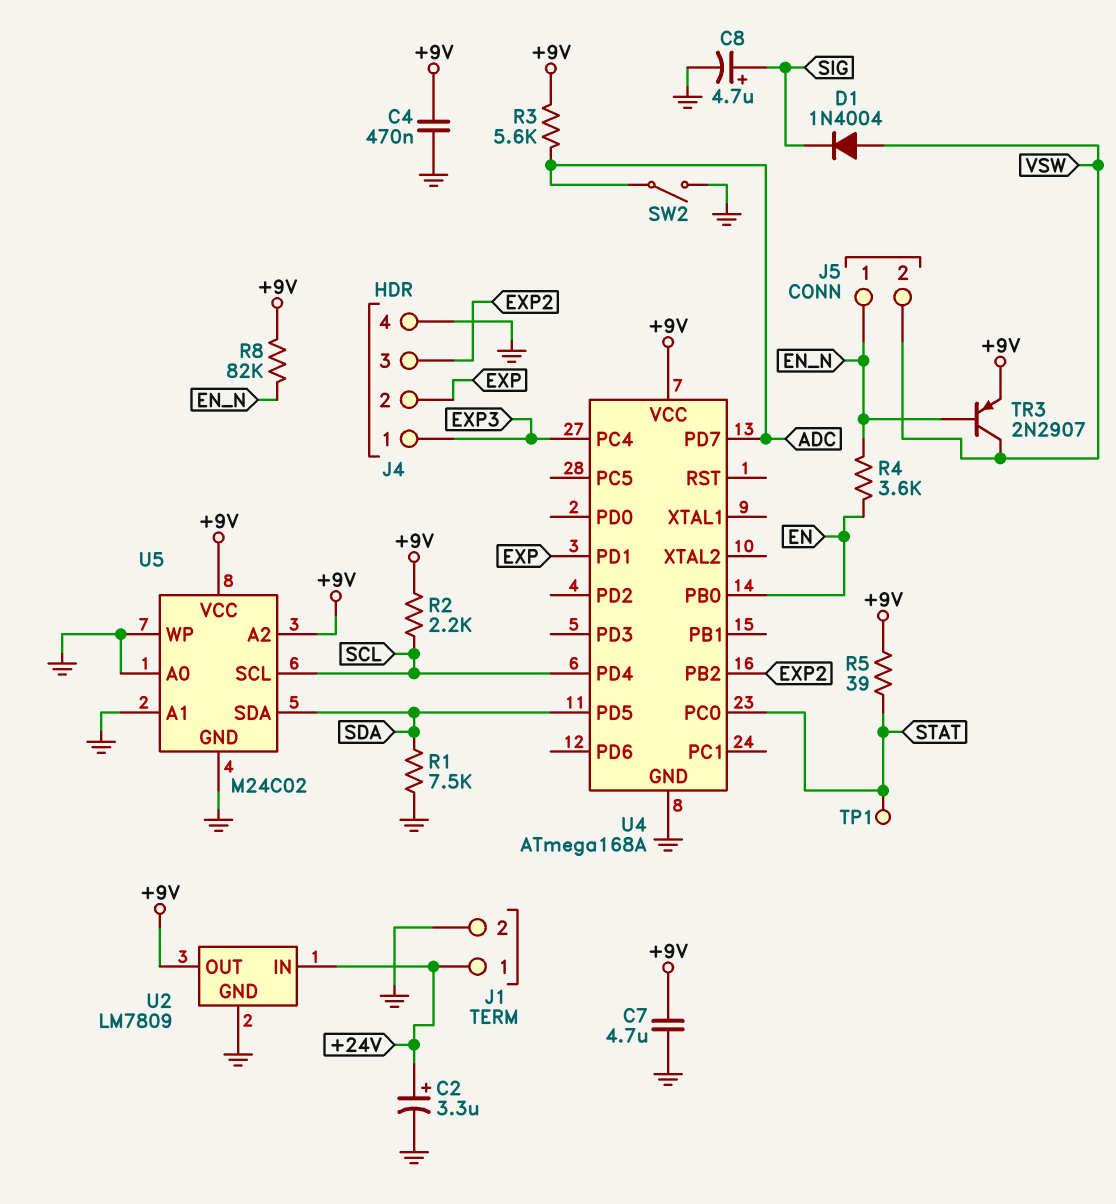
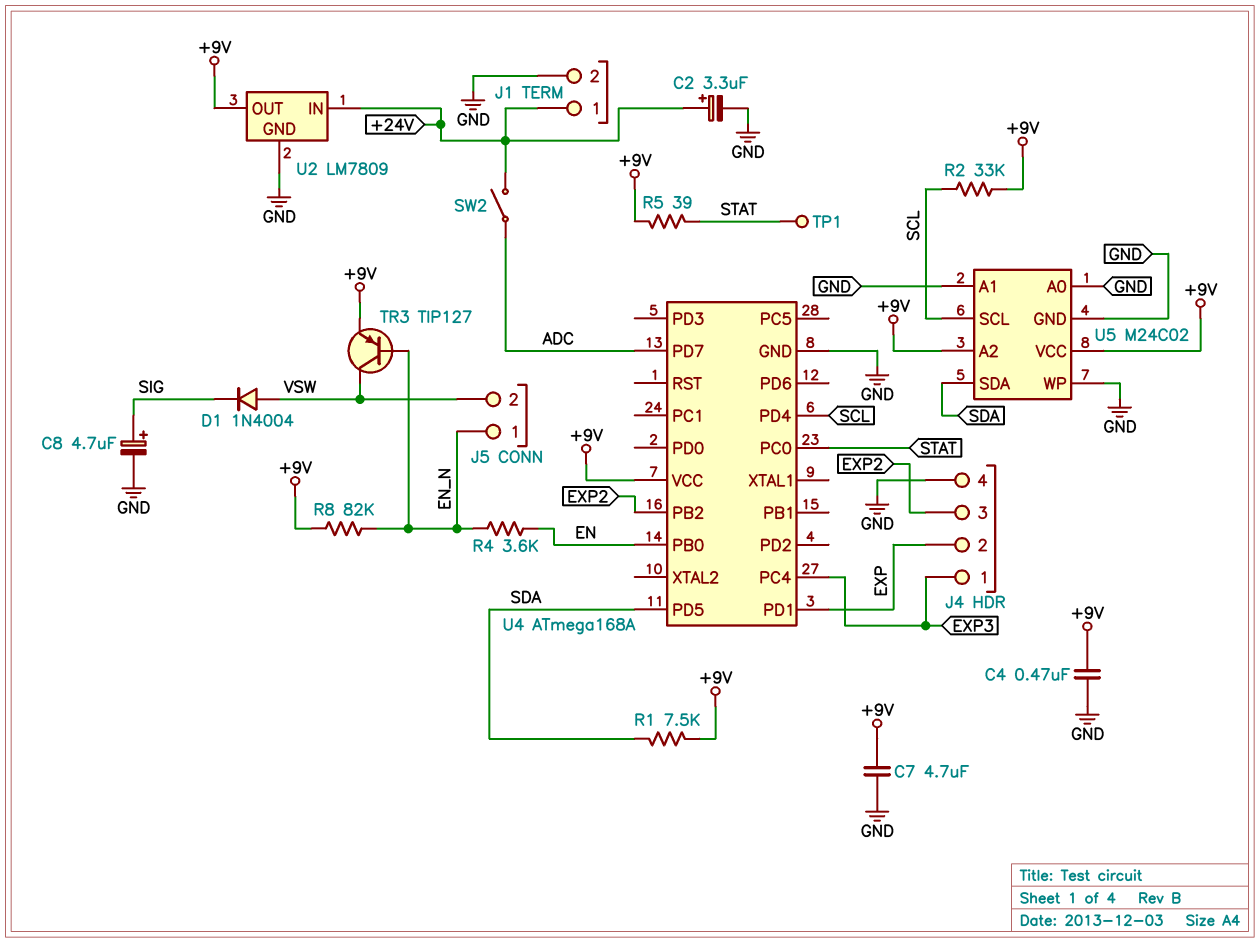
R1: 7.5k (GND, SDA) -> 7.5k (+9V, SDA)
R2: 2.2k (+9V, SCL) -> 33k (+9V, SCL)
R3: 5.6k (+9V, ADC) -> none
SW2: switch (ADC, GND) -> switch (+24V, ADC)
TR3: PNP 2N2907 (B EN_N, C VSW, E +9V) -> PNP TIP127 (B EN_N, C VSW, E +9V)

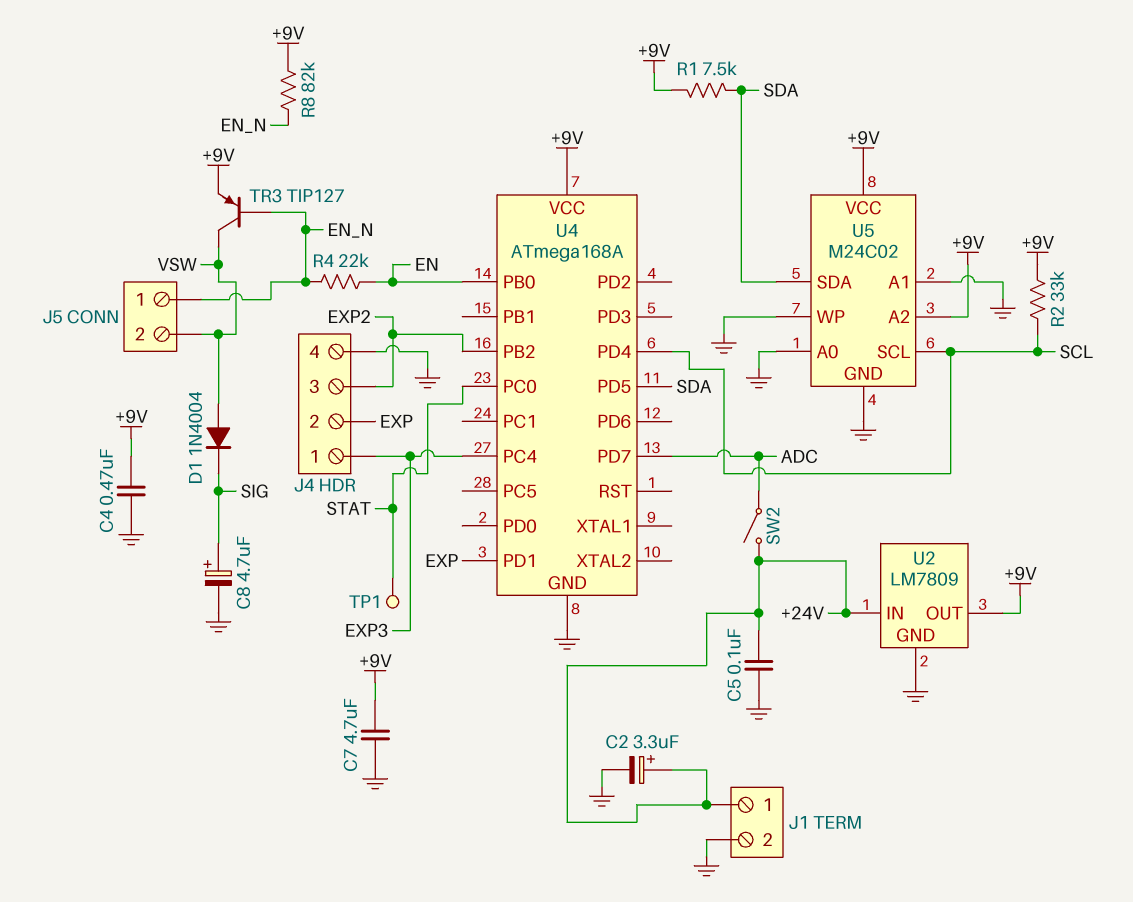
C5: none -> 100nF (+24V, GND)
R4: 3.6k (EN, EN_N) -> 22k (EN, EN_N)
R5: 39 (+9V, STAT) -> none

